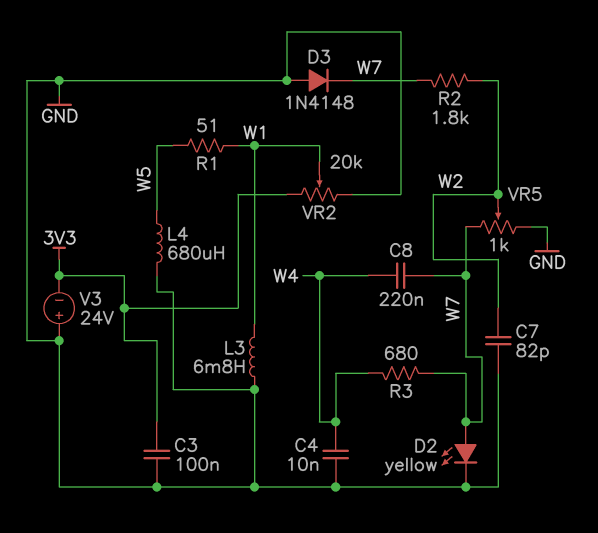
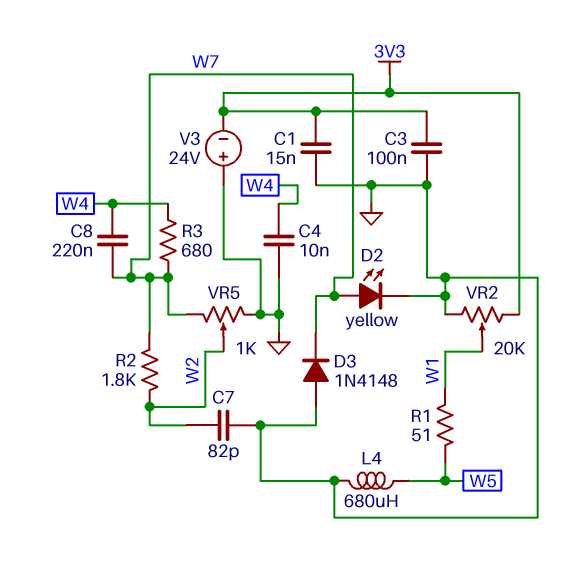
C1: none -> 15nF (3V3, GND)
L3: 6.8mH (GND, W1) -> none

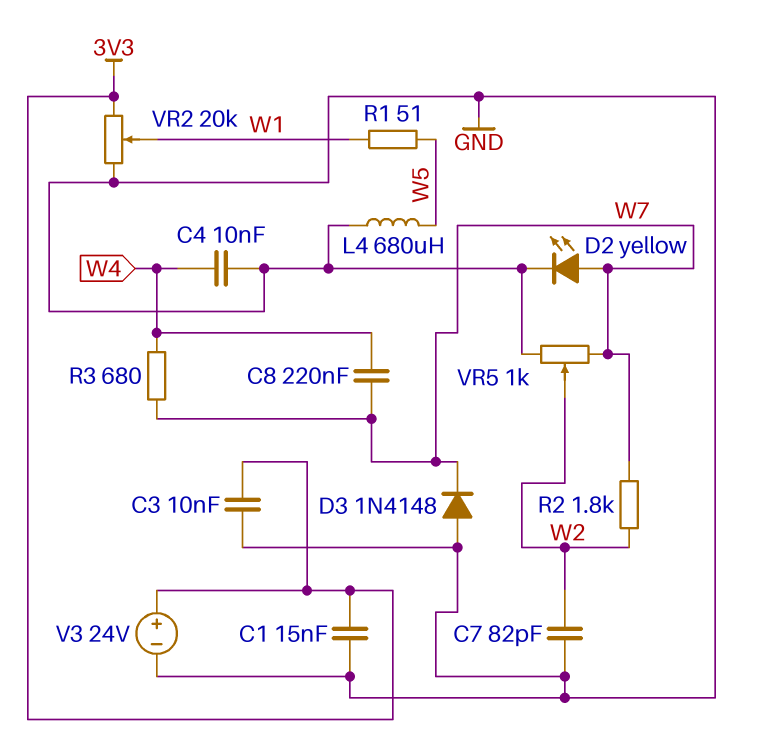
C3: 100nF (3V3, GND) -> 10nF (3V3, GND)
V3: 24V (plus GND, minus 3V3) -> 24V (plus 3V3, minus GND)

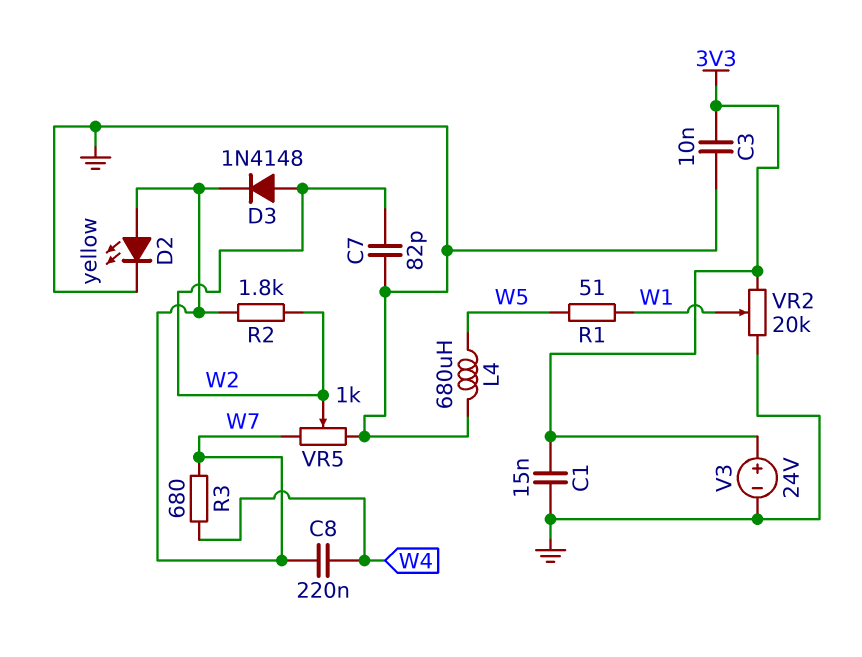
C4: 10nF (GND, W4) -> none
D3: diode 1N4148 (A GND, K W7) -> diode 1N4148 (A W2, K W7)

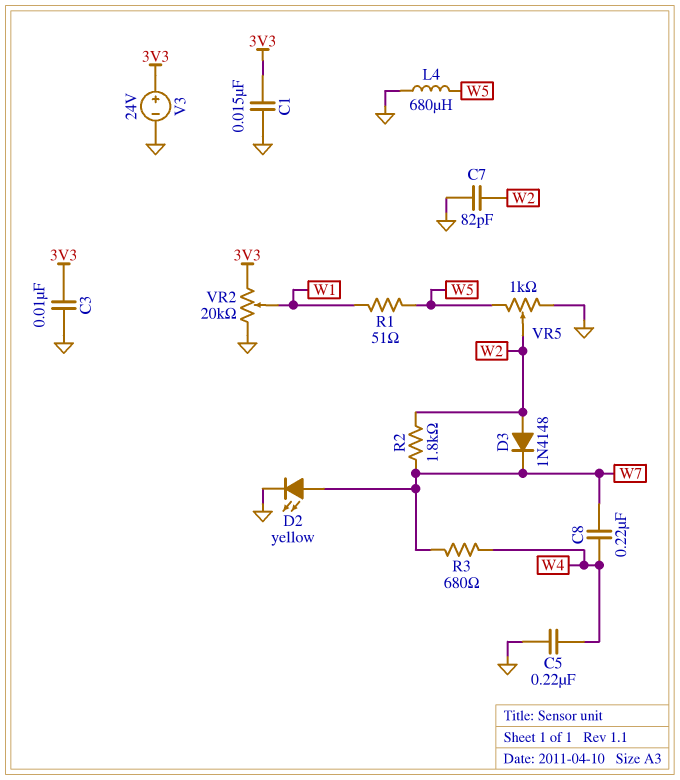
C5: none -> 220nF (GND, W4)
VR5: 1k (GND, W7, wiper W2) -> 1k (GND, W5, wiper W2)

